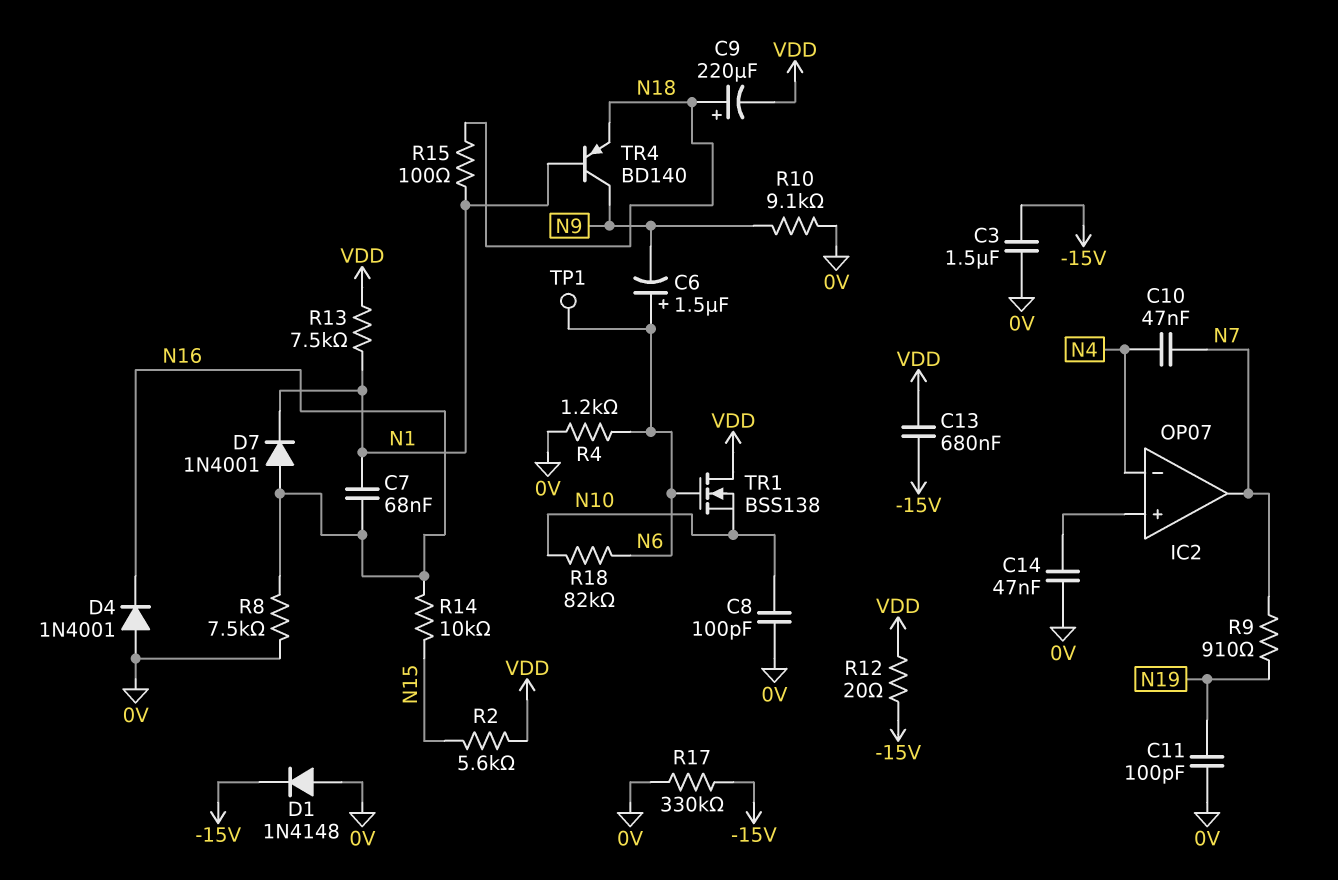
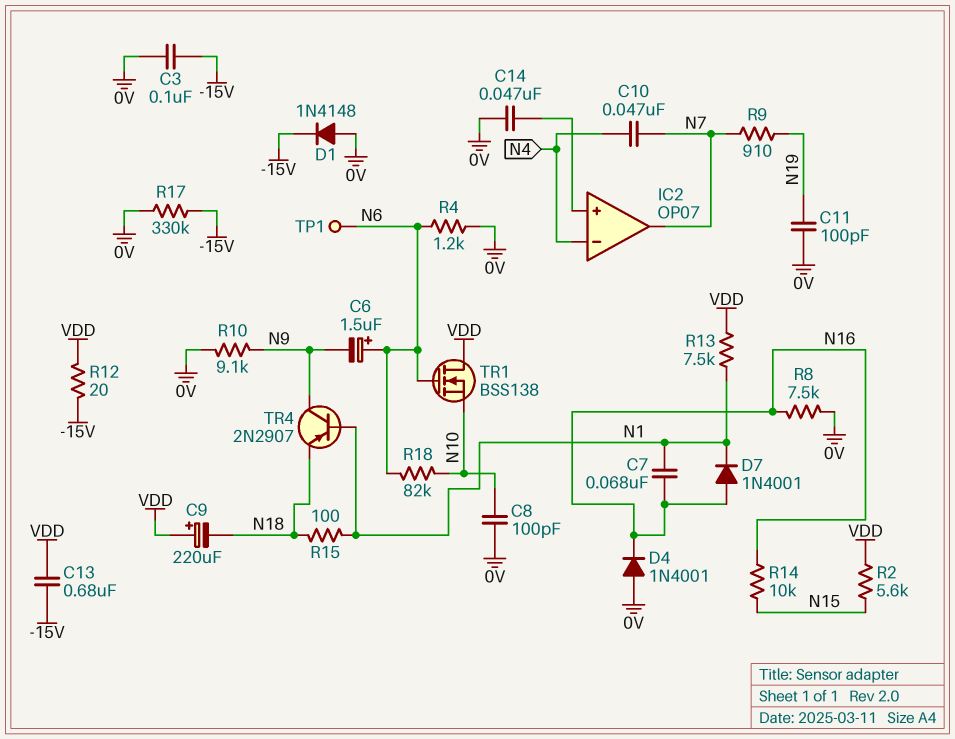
C3: 1.5uF (-15V, 0V) -> 100nF (-15V, 0V)
C9: 220uF (plus N18, minus VDD) -> 220uF (plus VDD, minus N18)
TR4: PNP BD140 (B N1, C N9, E N18) -> PNP 2N2907 (B N1, C N9, E N18)

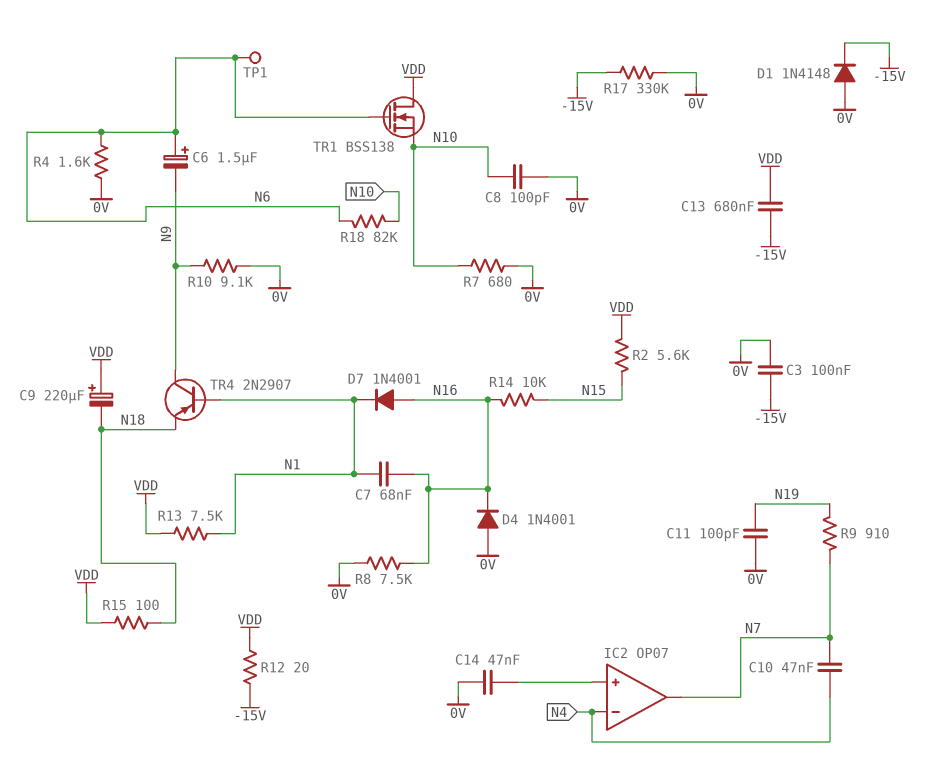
R4: 1.2k (0V, N6) -> 1.6k (0V, N6)
R7: none -> 680 (0V, N10)
R15: 100 (N1, N18) -> 100 (N18, VDD)

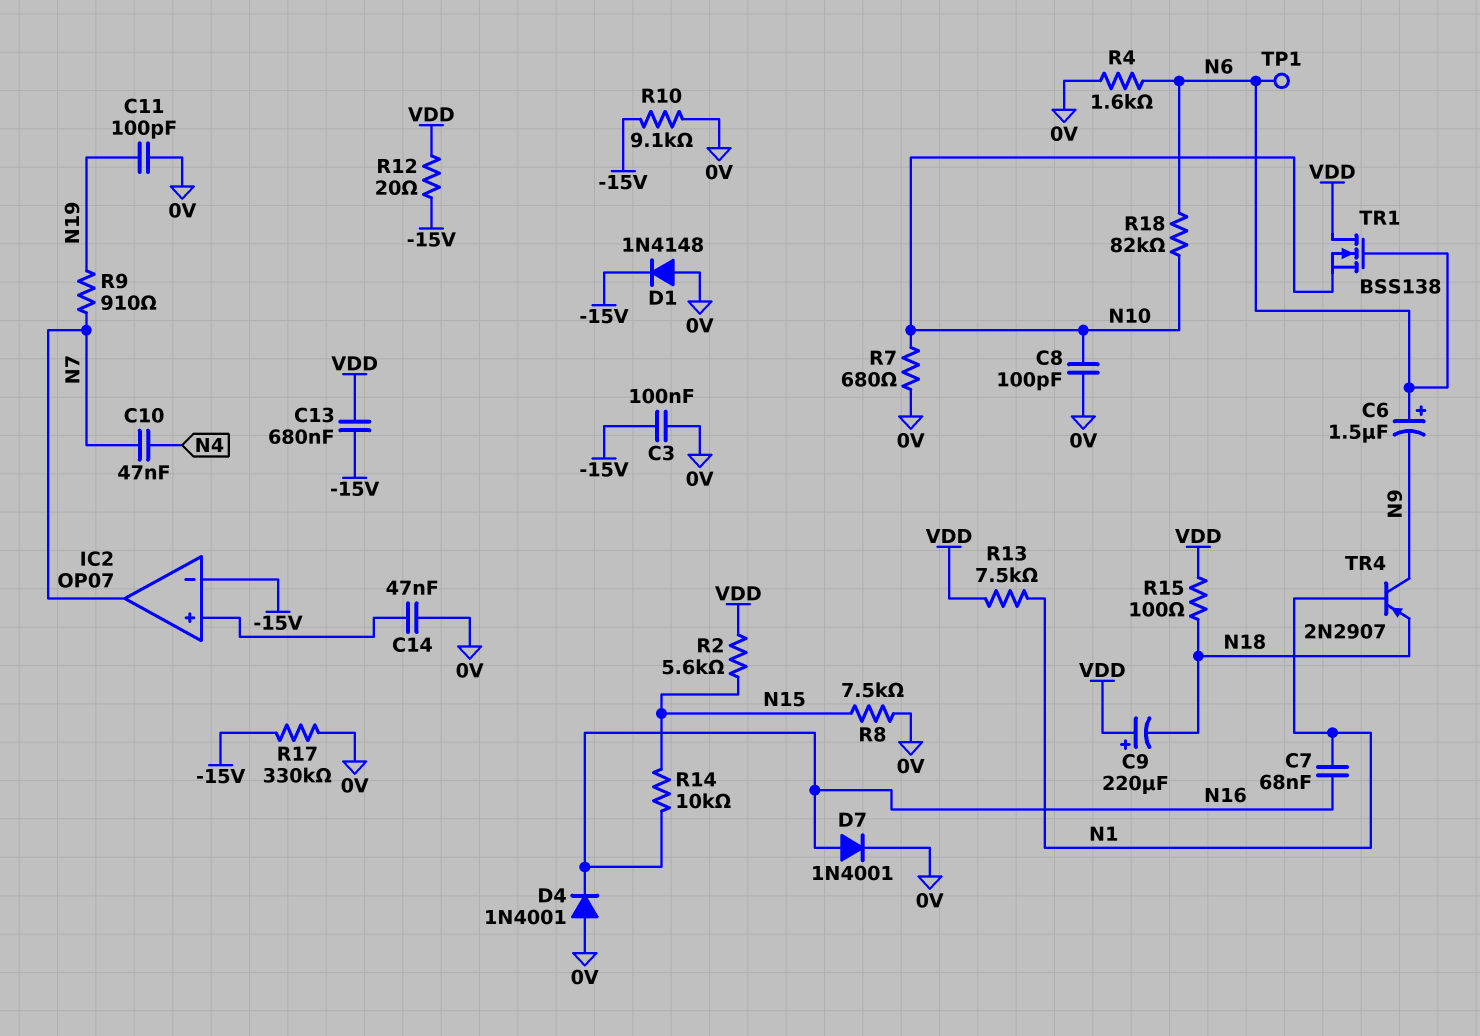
D7: diode 1N4001 (A N16, K N1) -> diode 1N4001 (A N16, K 0V)
IC2 pin in-: N4 -> -15V
R8: 7.5k (0V, N16) -> 7.5k (0V, N15)
R10: 9.1k (0V, N9) -> 9.1k (-15V, 0V)

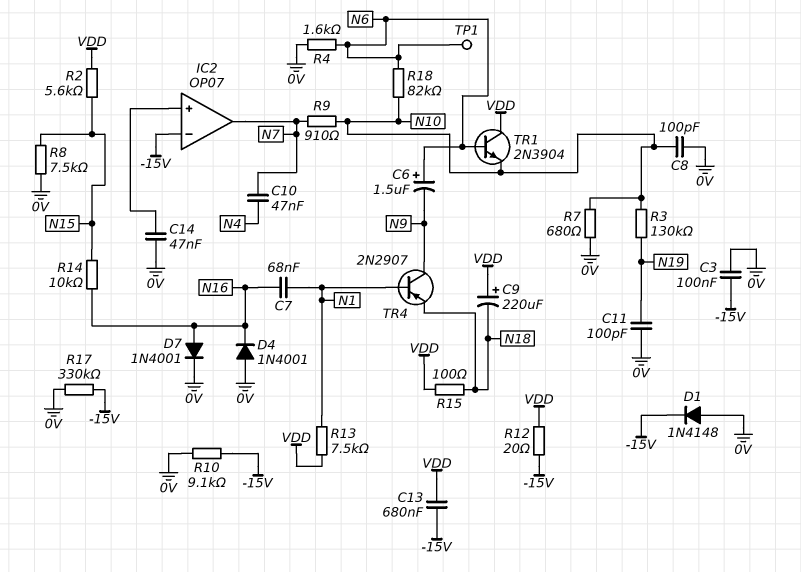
R3: none -> 130k (N10, N19)
R9: 910 (N7, N19) -> 910 (N7, N10)
TR1: NMOS BSS138 (G N6, D VDD, S N10) -> NPN 2N3904 (B N6, C VDD, E N10)

